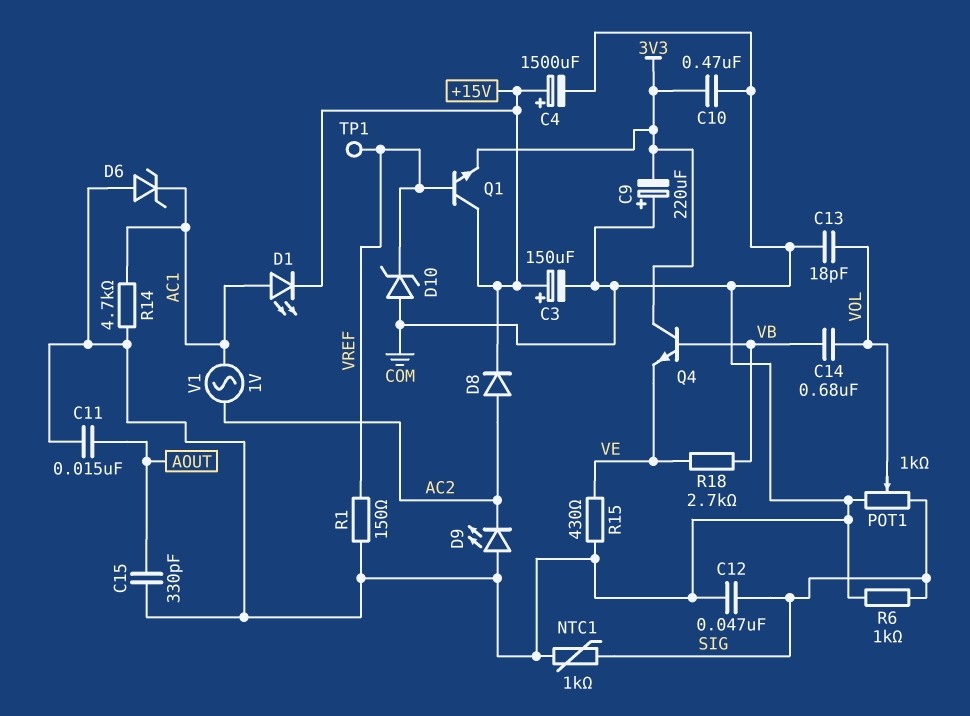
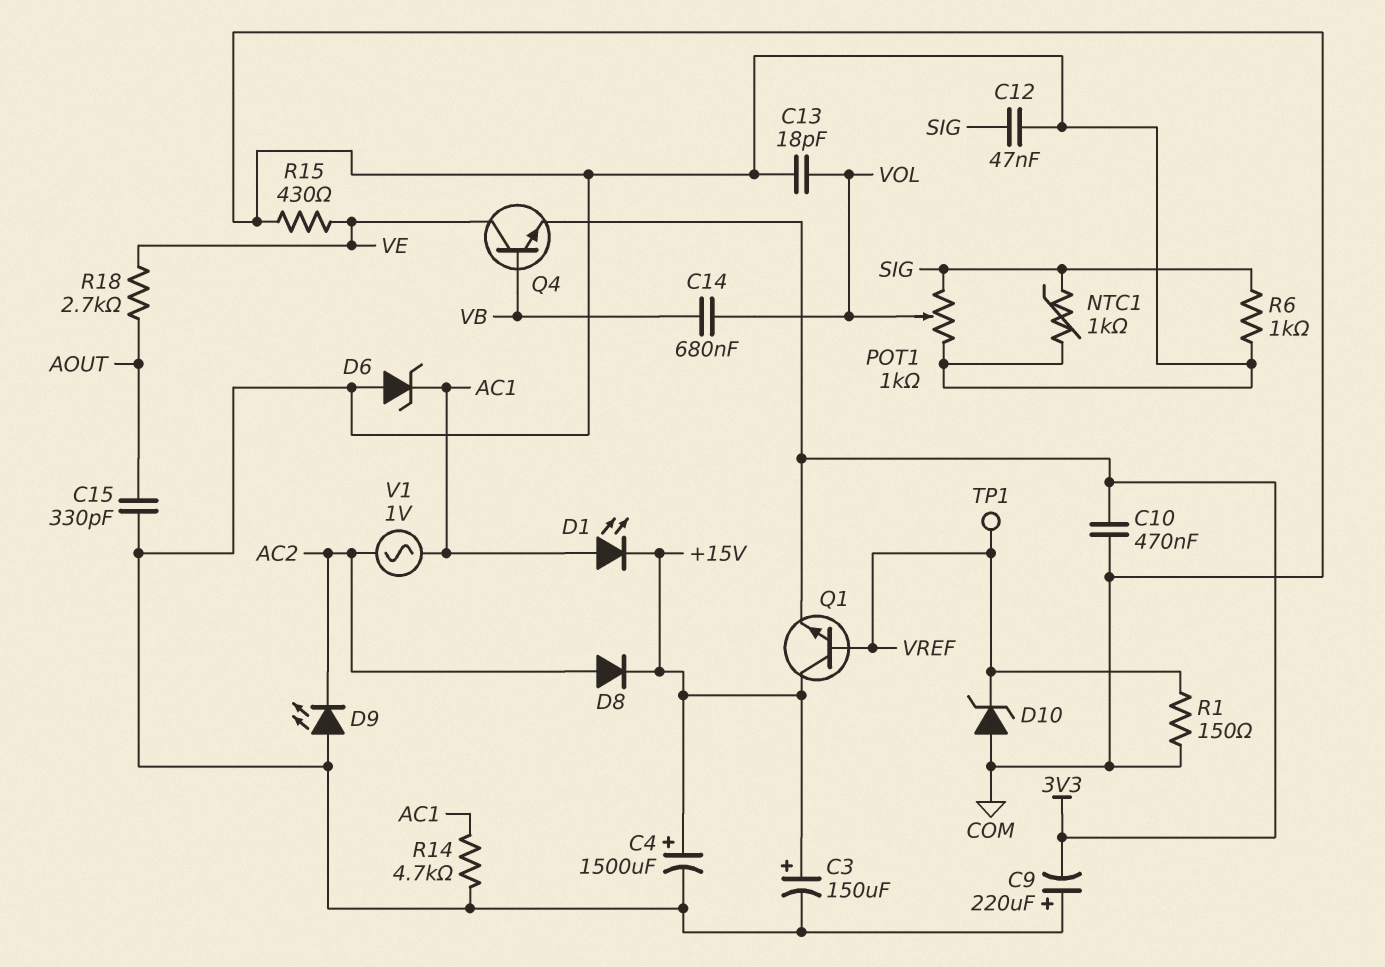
C11: 15nF (AOUT, COM) -> none
Q4: NPN (B VB, C 3V3, E VE) -> NPN (B VB, C VE, E 3V3)
R18: 2.7k (VB, VE) -> 2.7k (AOUT, VE)

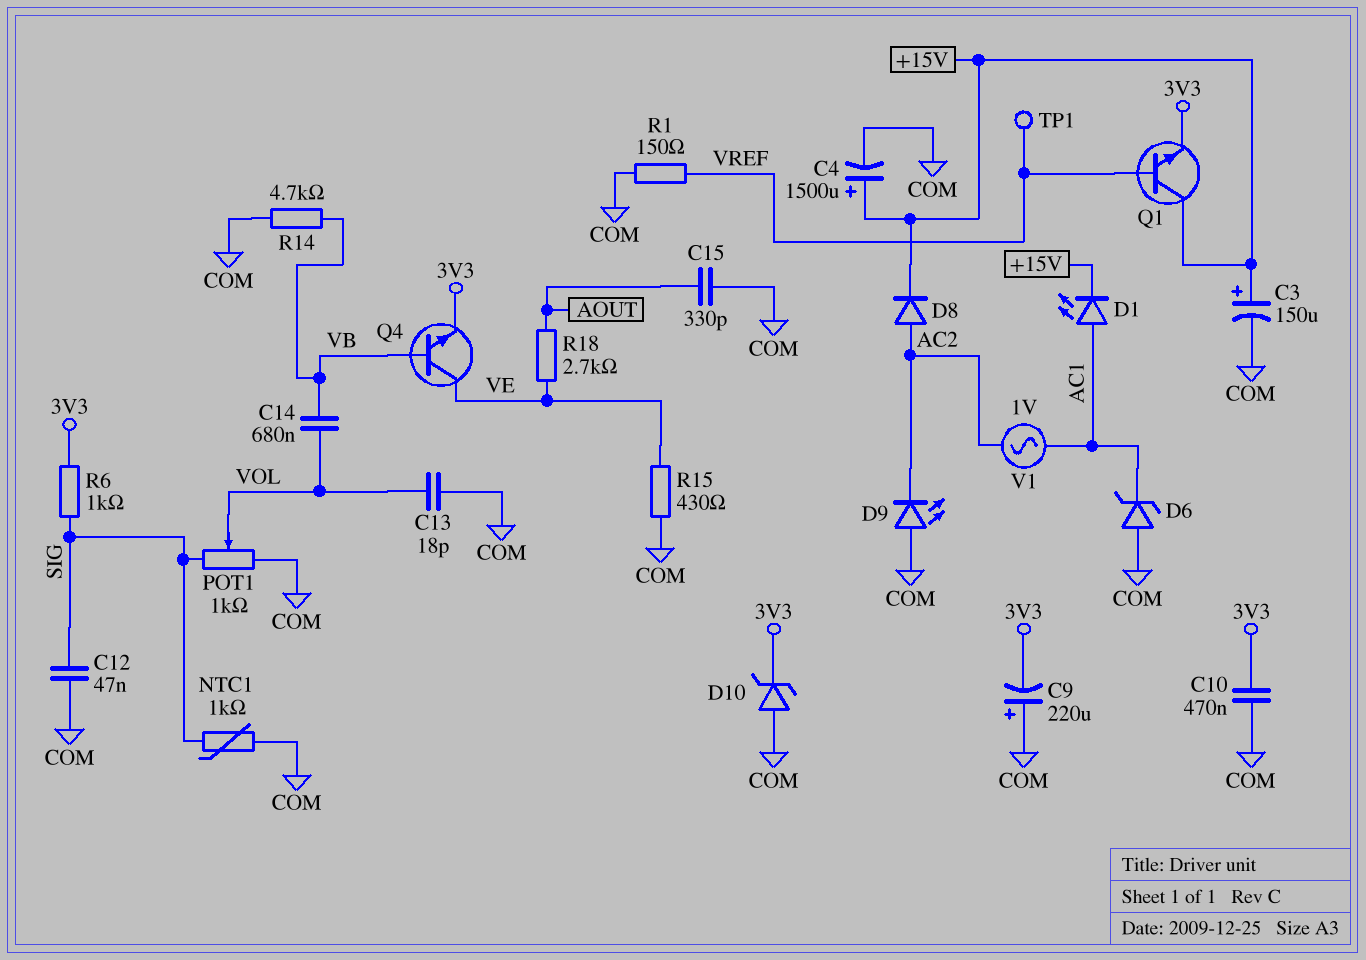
D10: zener (A COM, K VREF) -> zener (A COM, K 3V3)
R6: 1k (COM, SIG) -> 1k (3V3, SIG)
R14: 4.7k (AC1, COM) -> 4.7k (COM, VB)

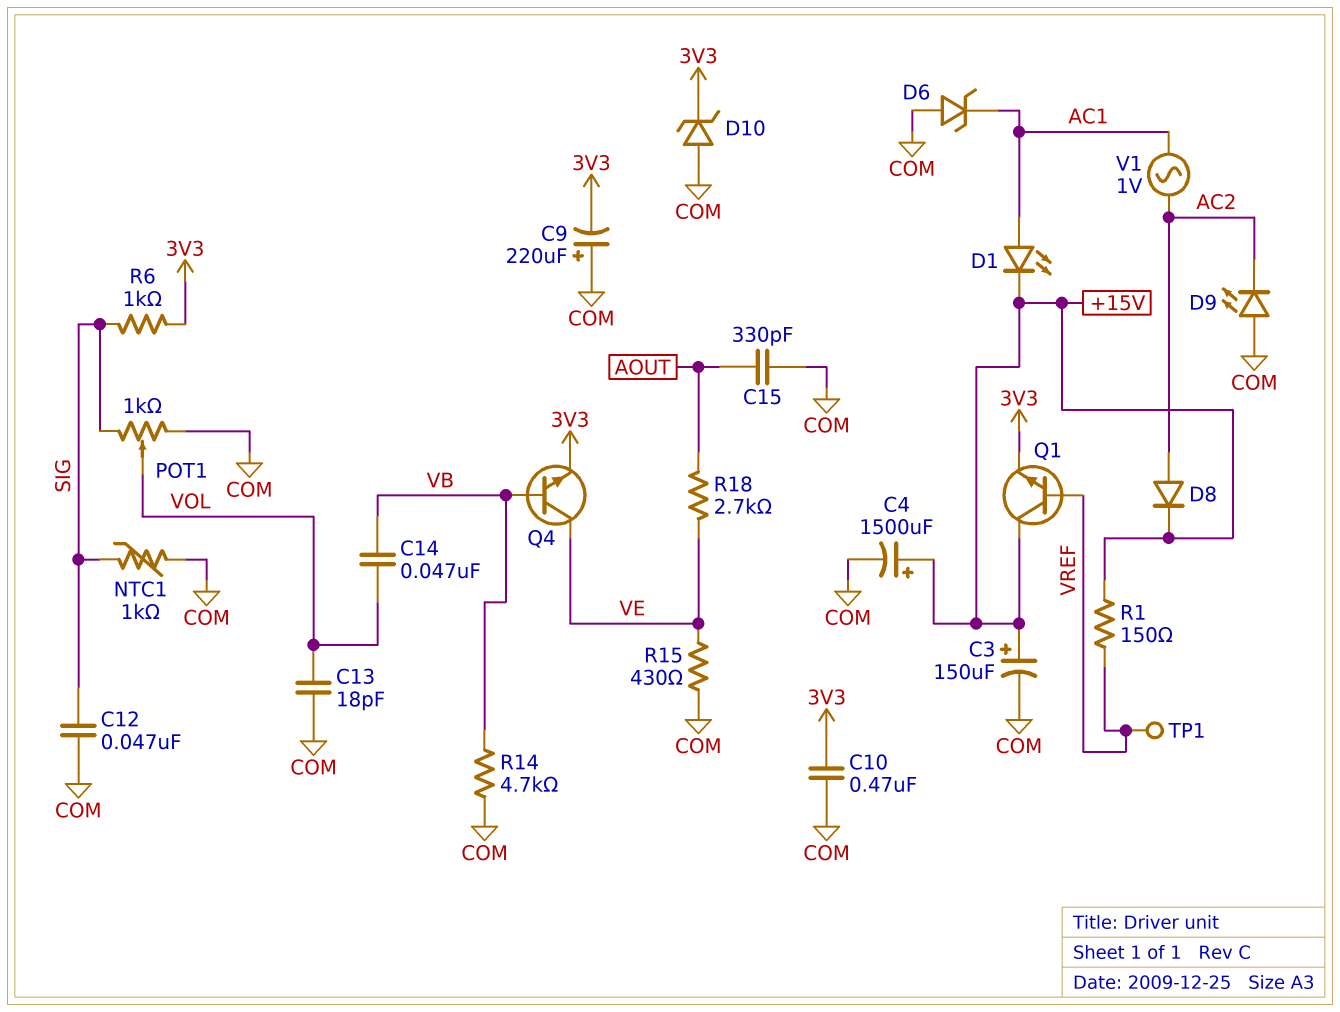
C14: 680nF (VB, VOL) -> 47nF (VB, VOL)
R1: 150 (COM, VREF) -> 150 (+15V, VREF)

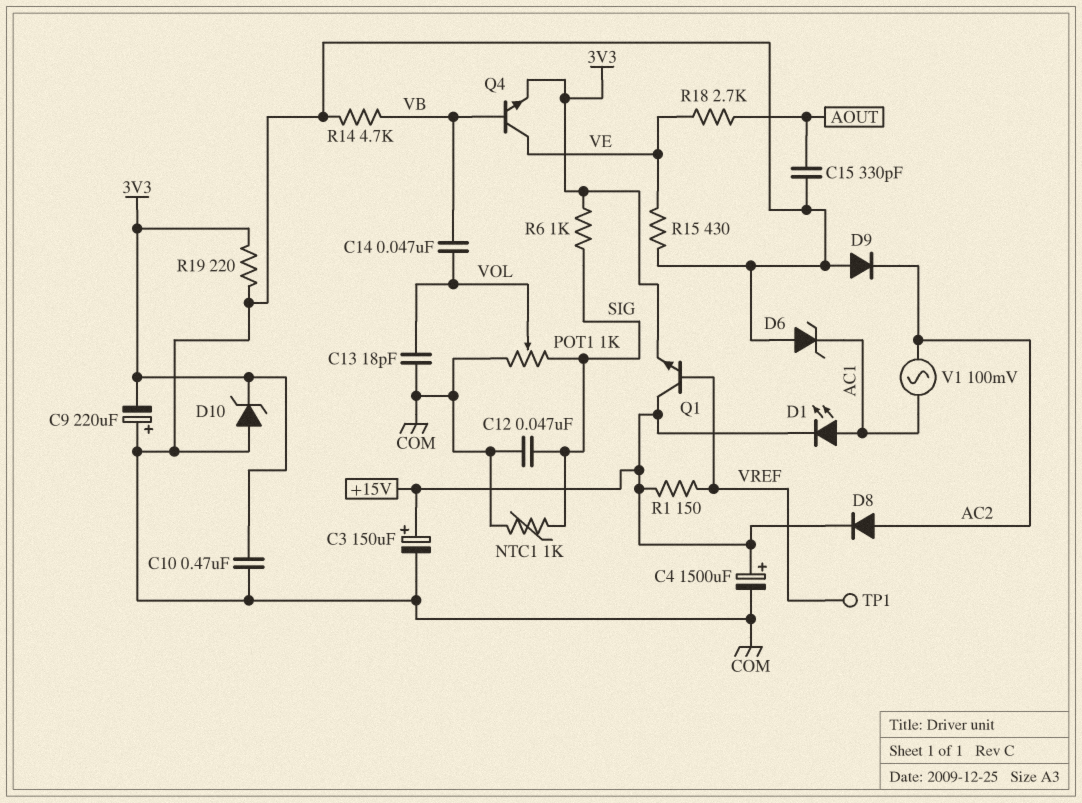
D9: LED (A COM, K AC2) -> diode (A COM, K AC2)
R19: none -> 220 (3V3, COM)
V1: AC 1V (AC1, AC2) -> AC 100mV (AC1, AC2)

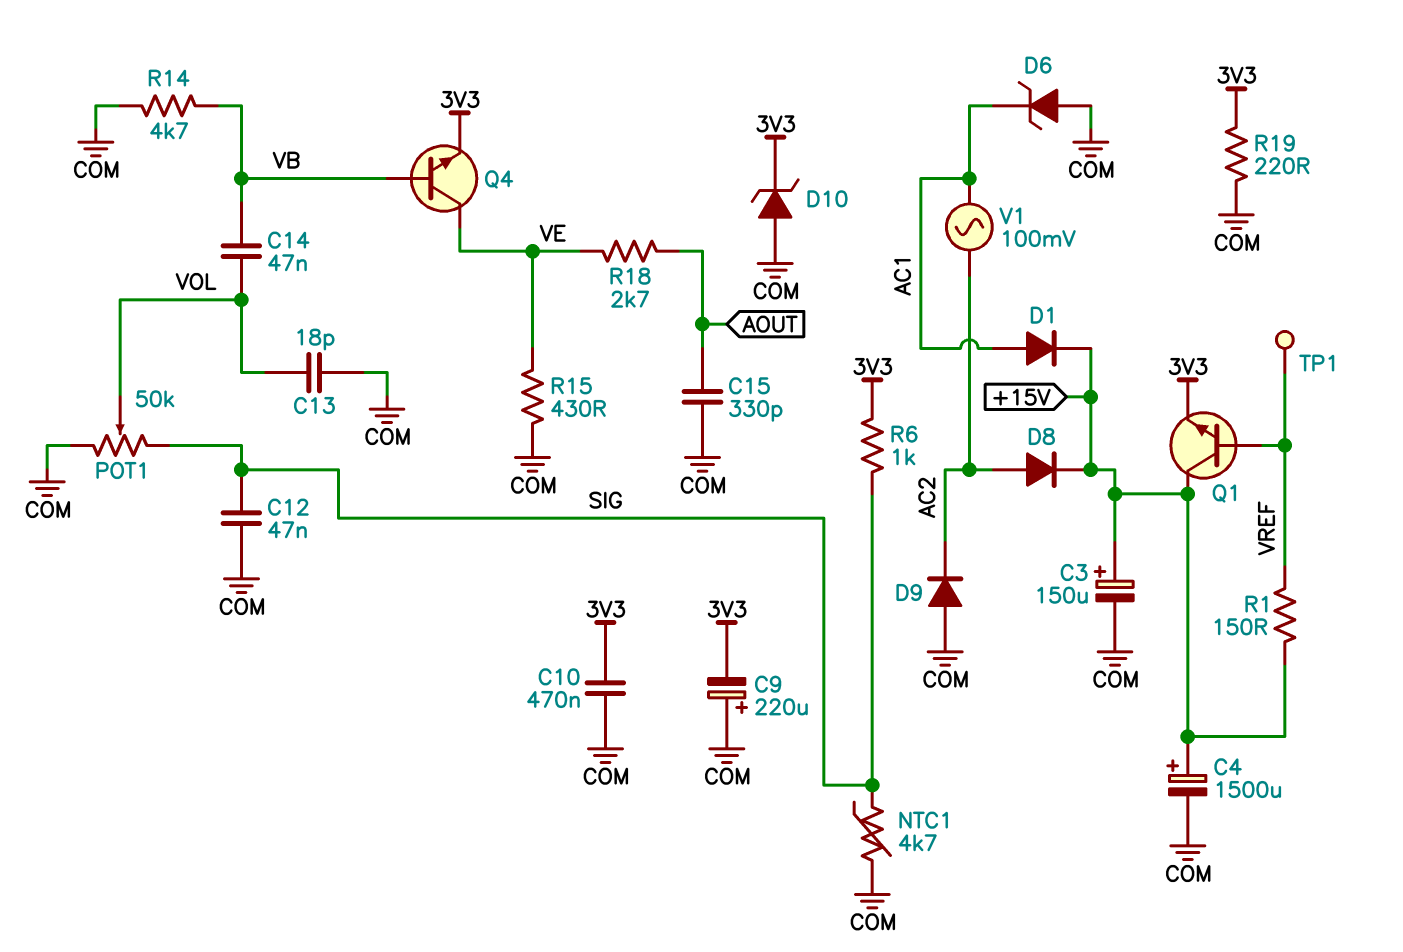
D1: LED (A AC1, K +15V) -> diode (A AC1, K +15V)
NTC1: 1k (COM, SIG) -> 4.7k (COM, SIG)
POT1: 1k (COM, SIG, wiper VOL) -> 50k (COM, SIG, wiper VOL)

